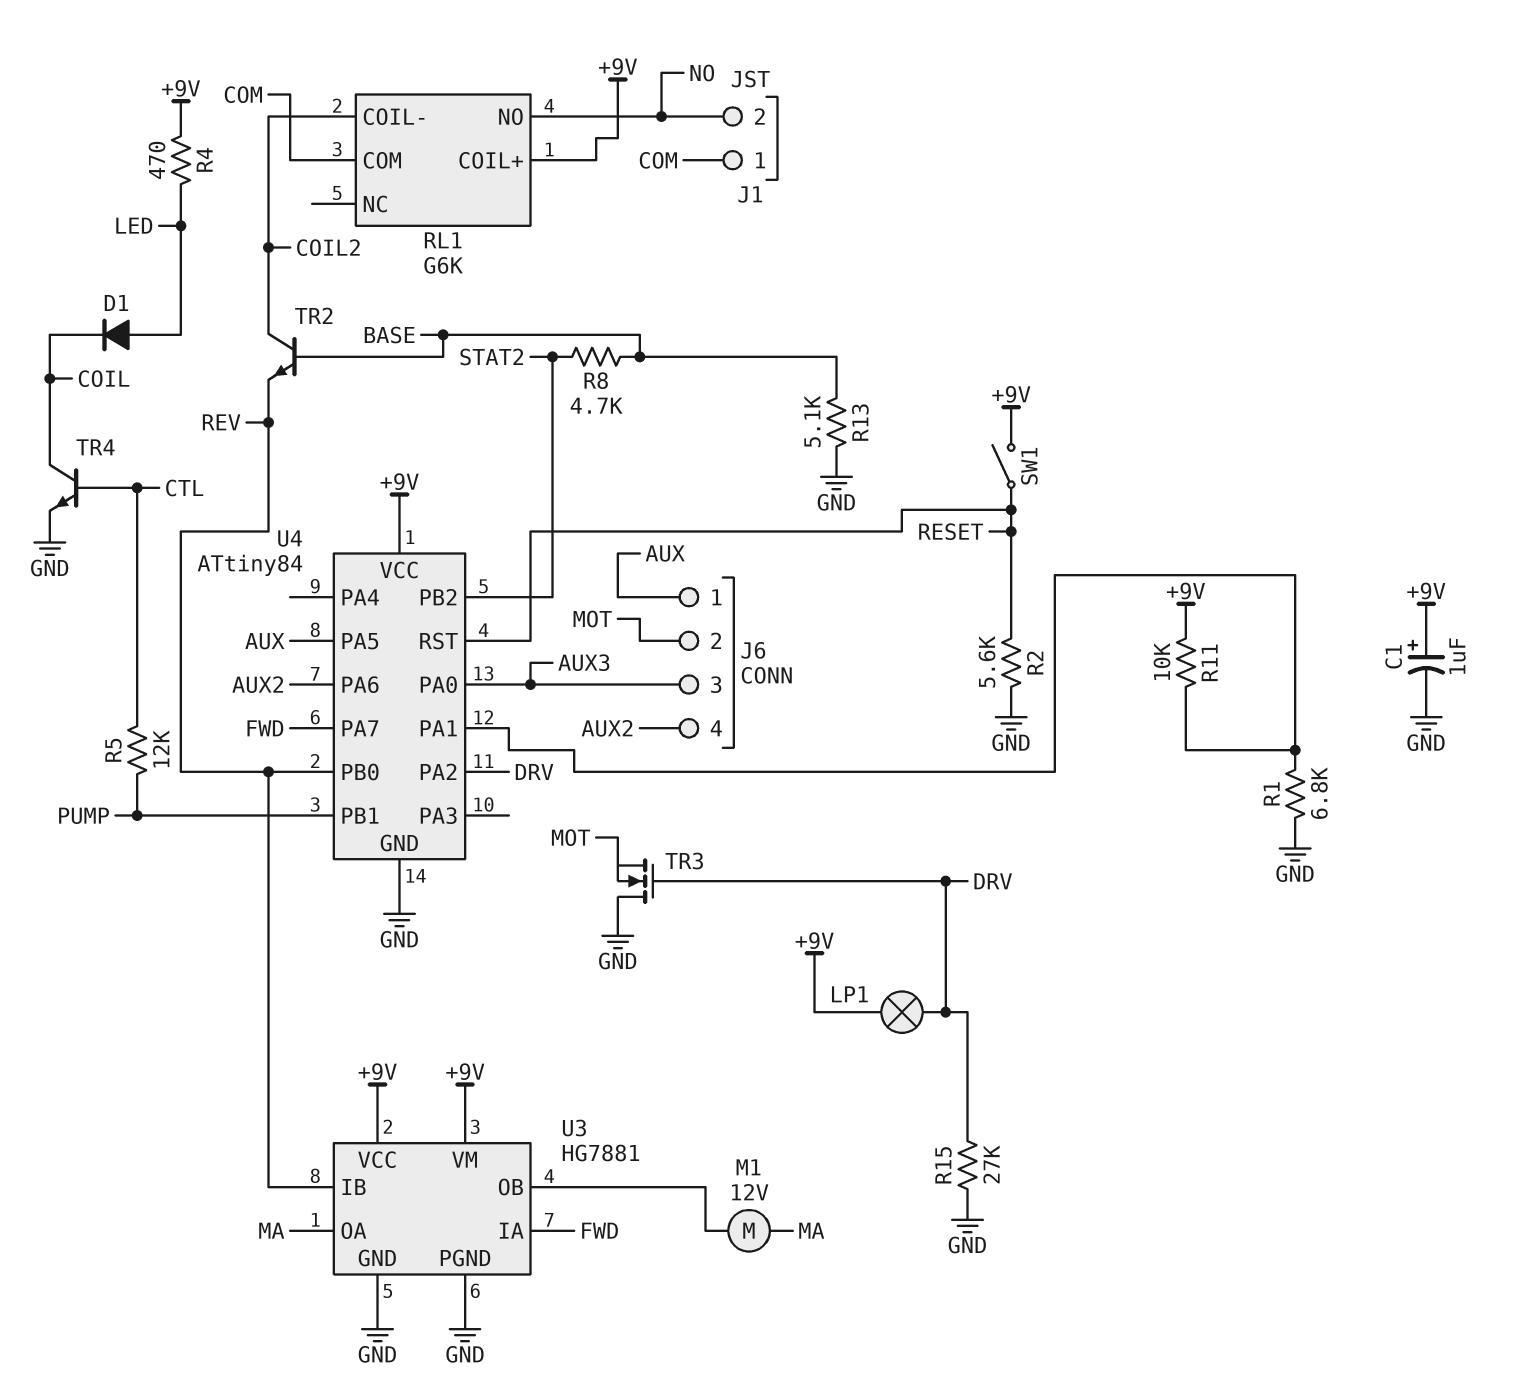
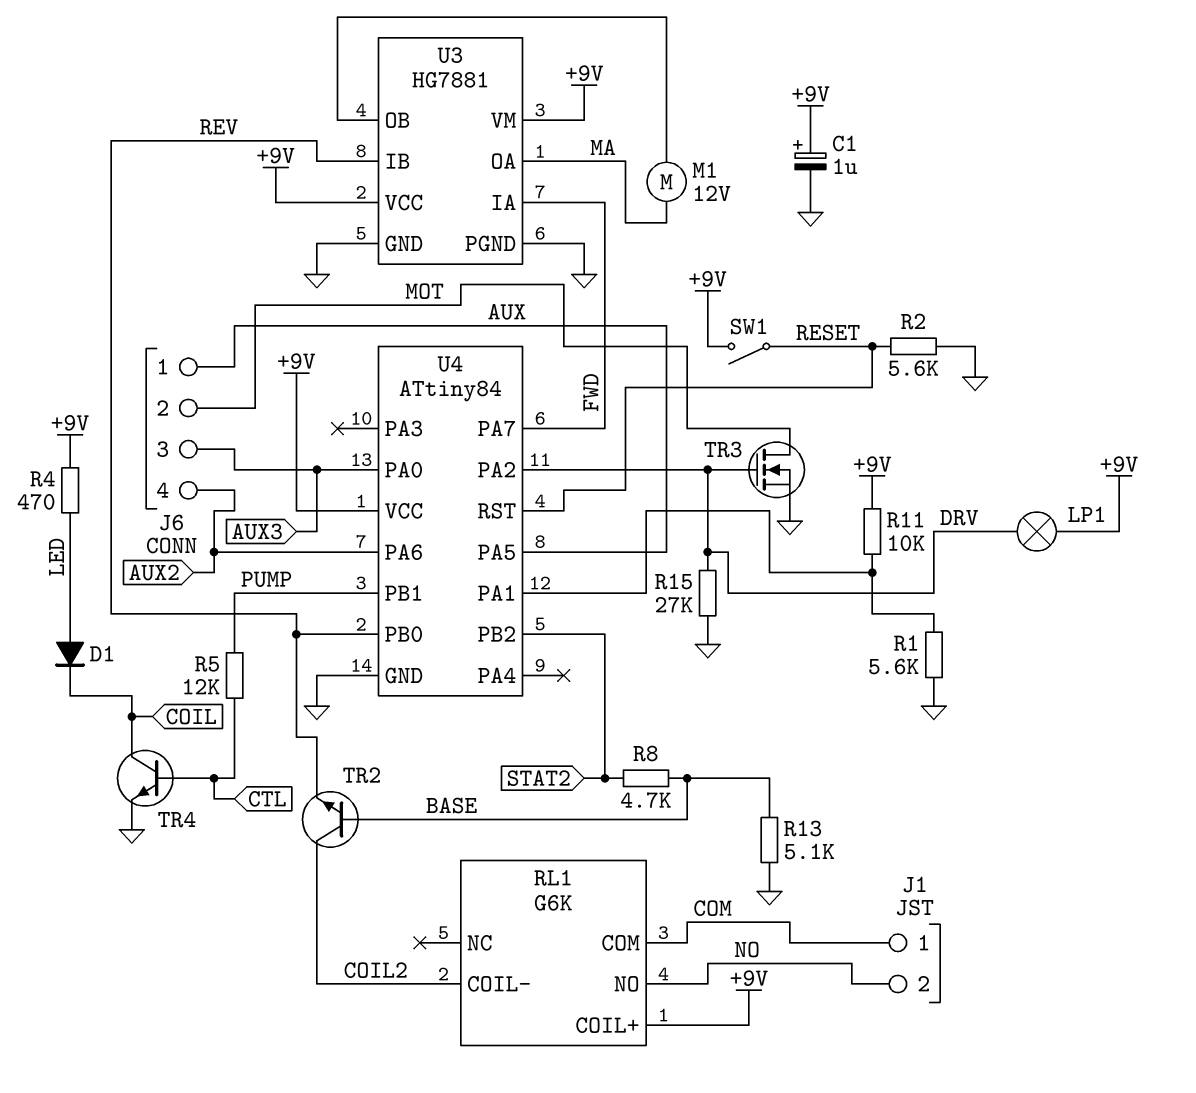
R1: 6.8k (GND, U4/PA1) -> 5.6k (GND, U4/PA1)
TR3: NMOS (G DRV, D GND, S MOT) -> NMOS (G DRV, D MOT, S GND)

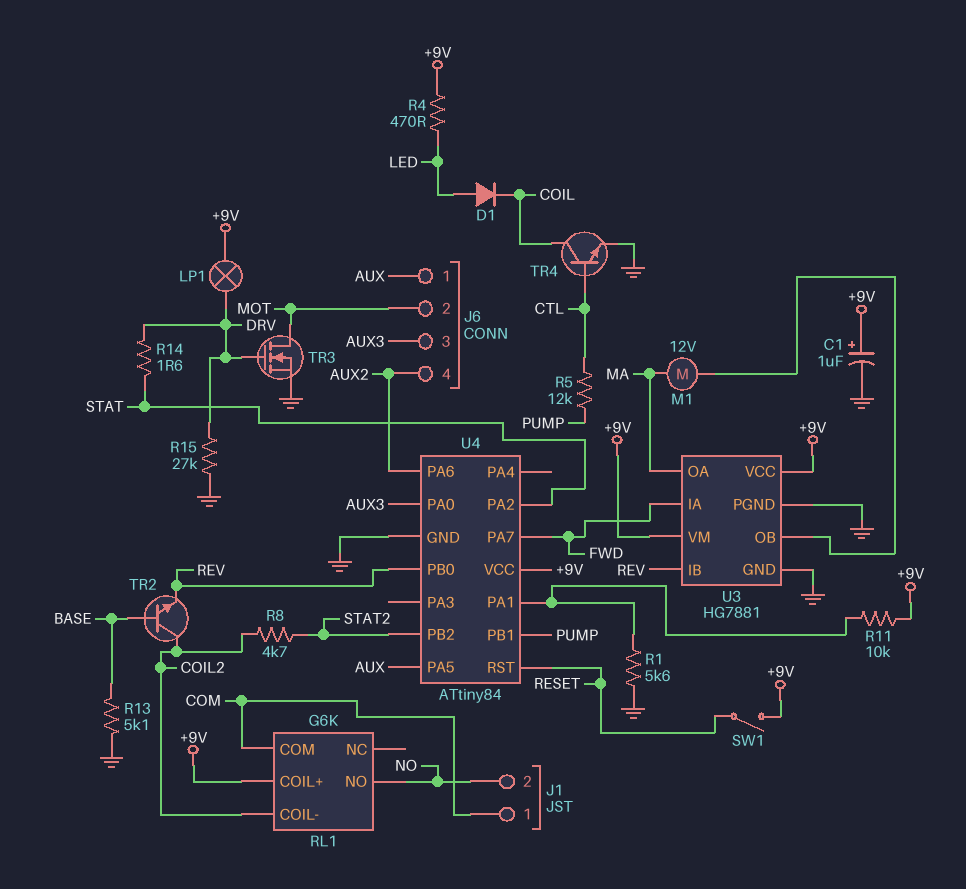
R2: 5.6k (GND, RESET) -> none
R8: 4.7k (BASE, STAT2) -> 4.7k (COIL2, STAT2)
R14: none -> 1.6 (DRV, STAT)
U4 pin PA2: DRV -> STAT

